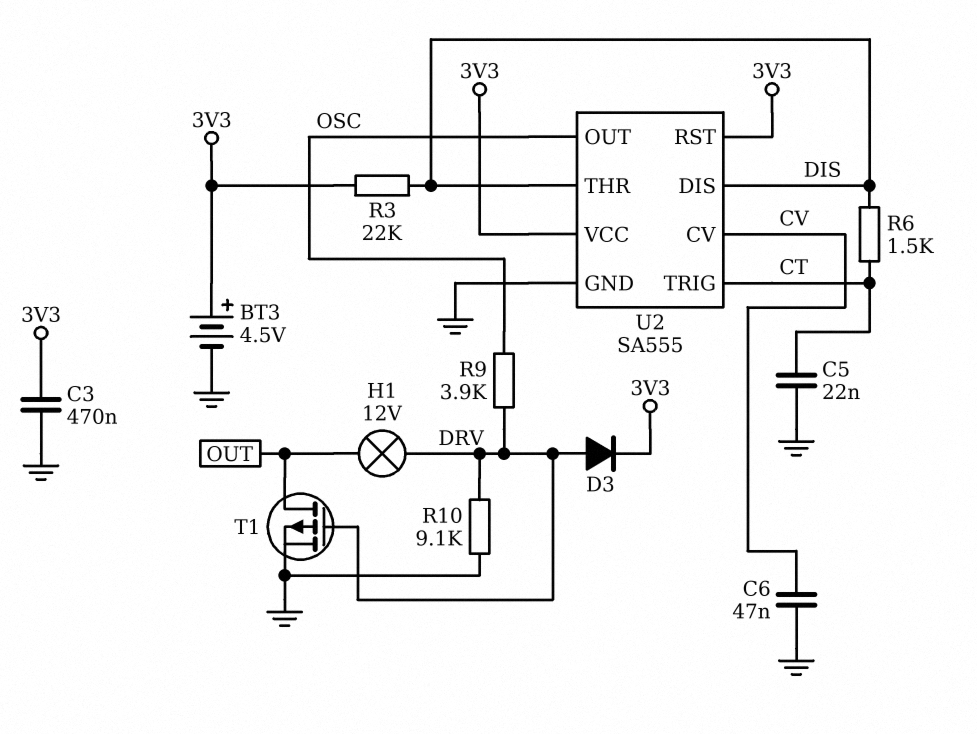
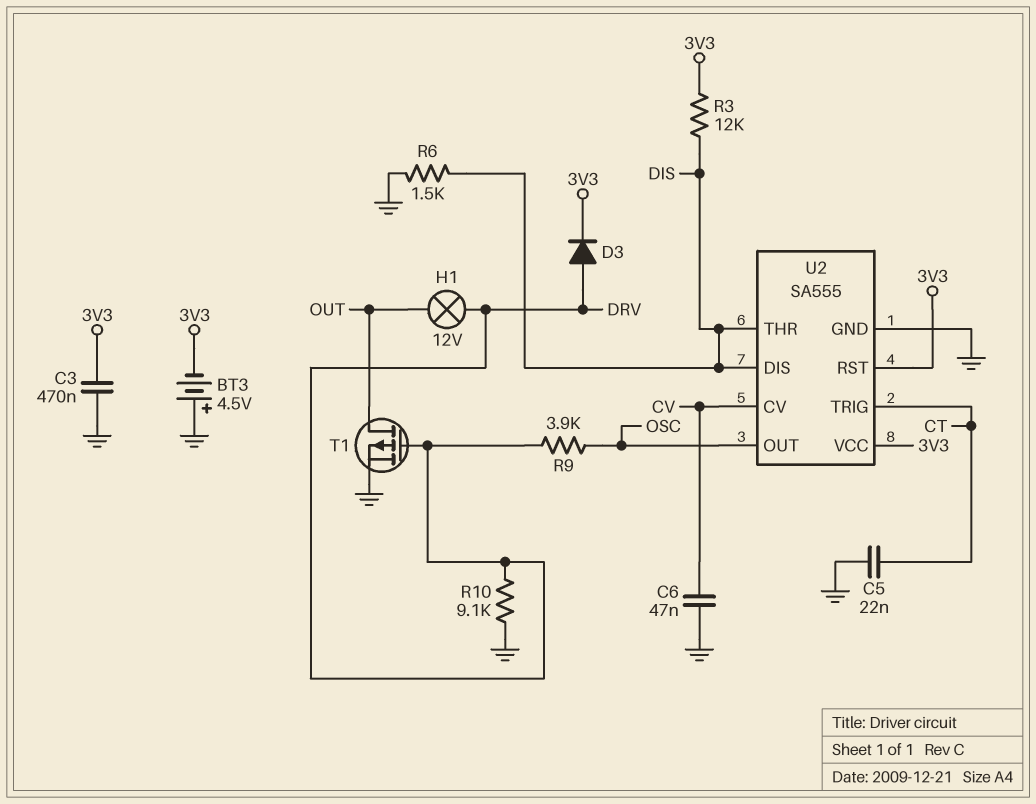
BT3: 4.5V (plus 3V3, minus GND) -> 4.5V (plus GND, minus 3V3)
R3: 22k (3V3, DIS) -> 12k (3V3, DIS)
R6: 1.5k (CT, DIS) -> 1.5k (DIS, GND)

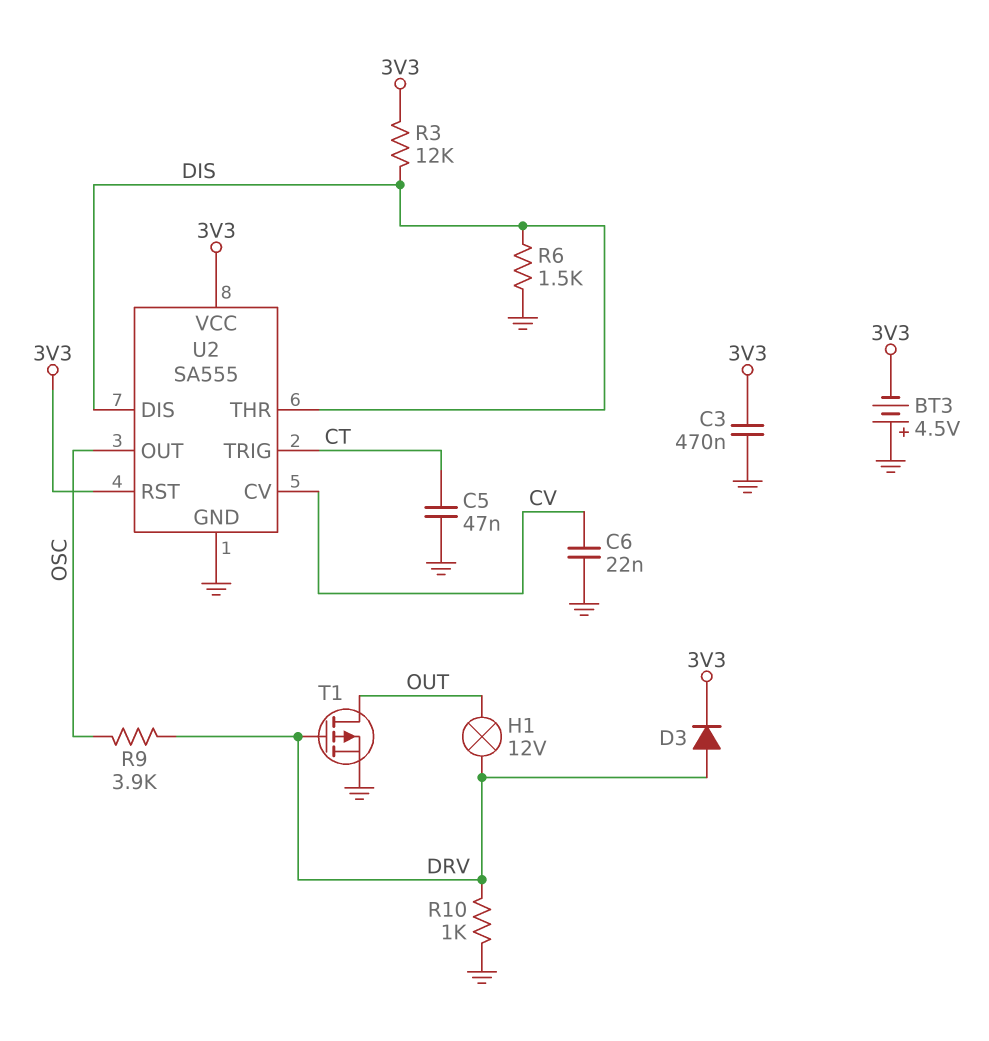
C5: 22nF (CT, GND) -> 47nF (CT, GND)
C6: 47nF (CV, GND) -> 22nF (CV, GND)
R10: 9.1k (DRV, GND) -> 1k (DRV, GND)

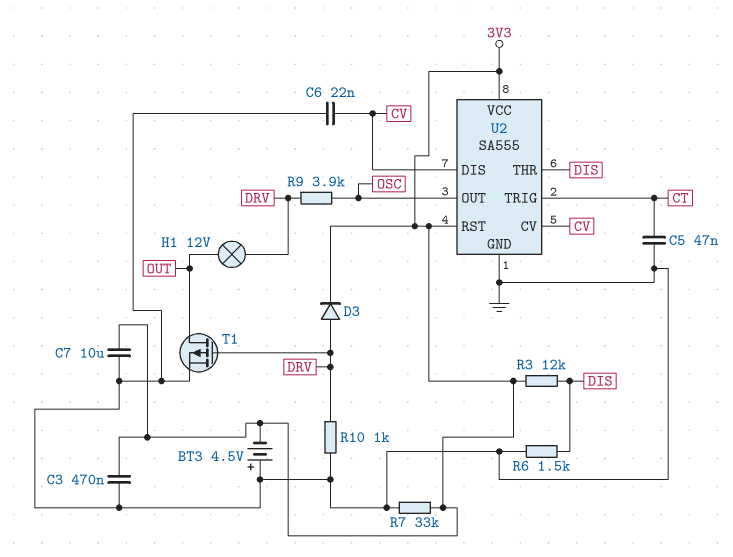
C7: none -> 10uF (3V3, GND)
R7: none -> 33k (3V3, GND)
U2 pin DIS: DIS -> CV

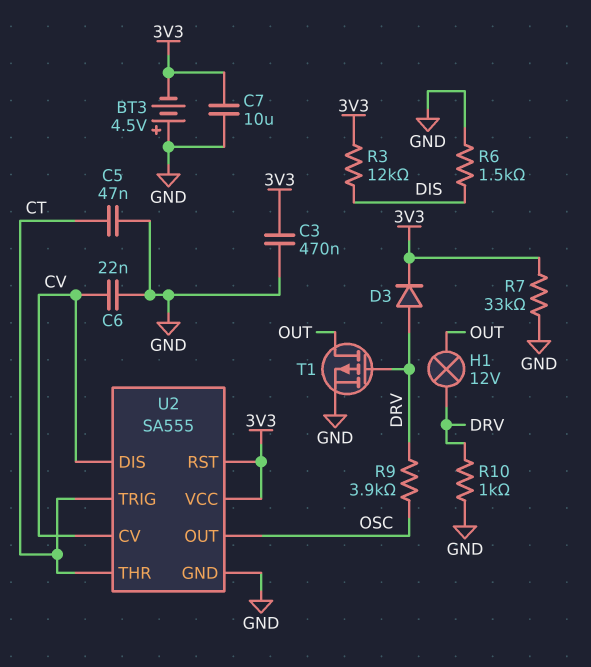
U2 pin THR: DIS -> CT

